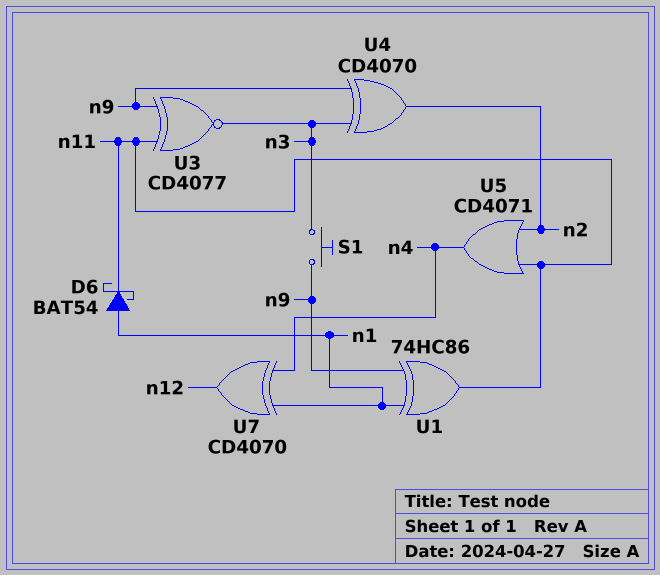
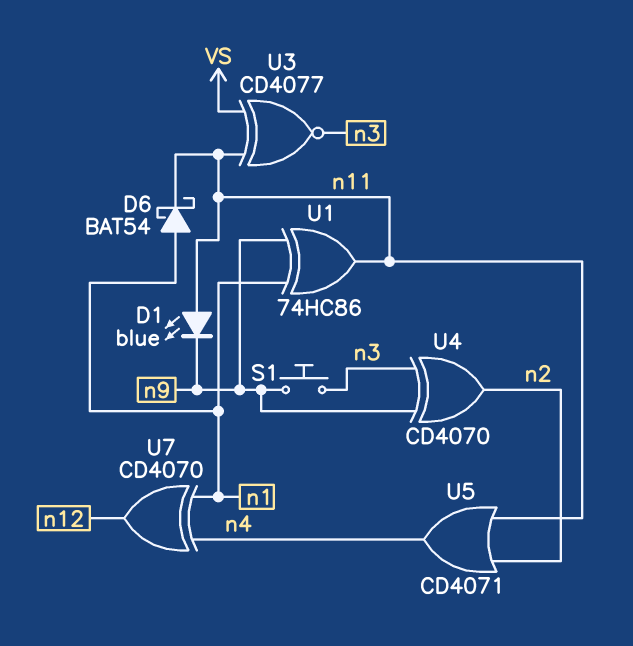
D1: none -> LED blue (A n11, K n9)
U3: XNOR CD4077 (in n9, in n11, out n3) -> XNOR CD4077 (in VS, in n11, out n3)

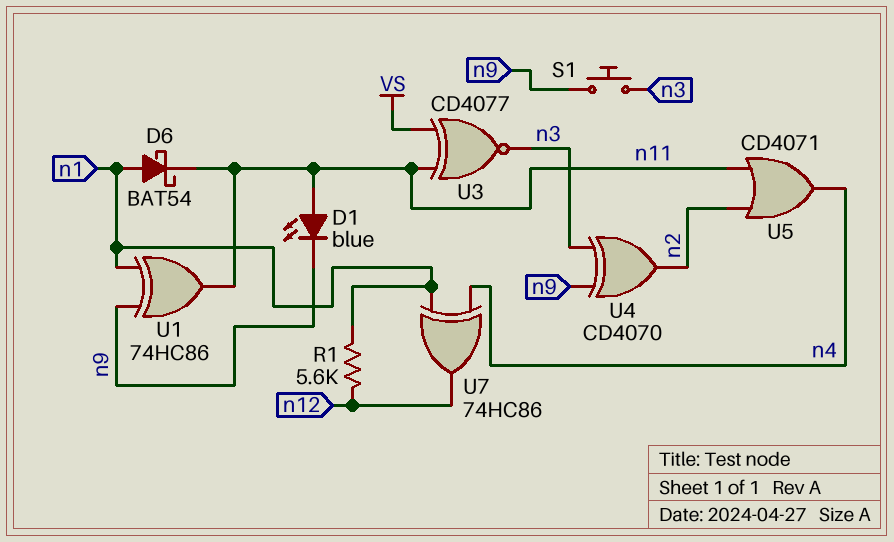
R1: none -> 5.6k (n1, n12)
U7: XOR CD4070 (in n1, in n4, out n12) -> XOR 74HC86 (in n1, in n4, out n12)

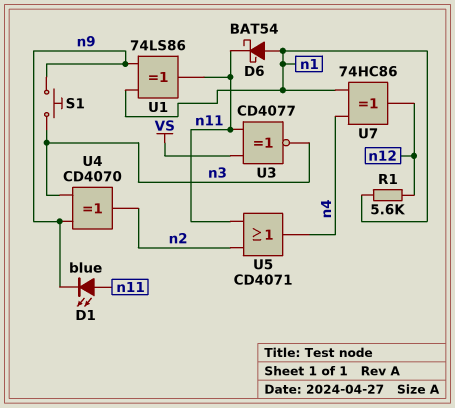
U1: XOR 74HC86 (in n1, in n9, out n11) -> XOR 74LS86 (in n1, in n9, out n11)

